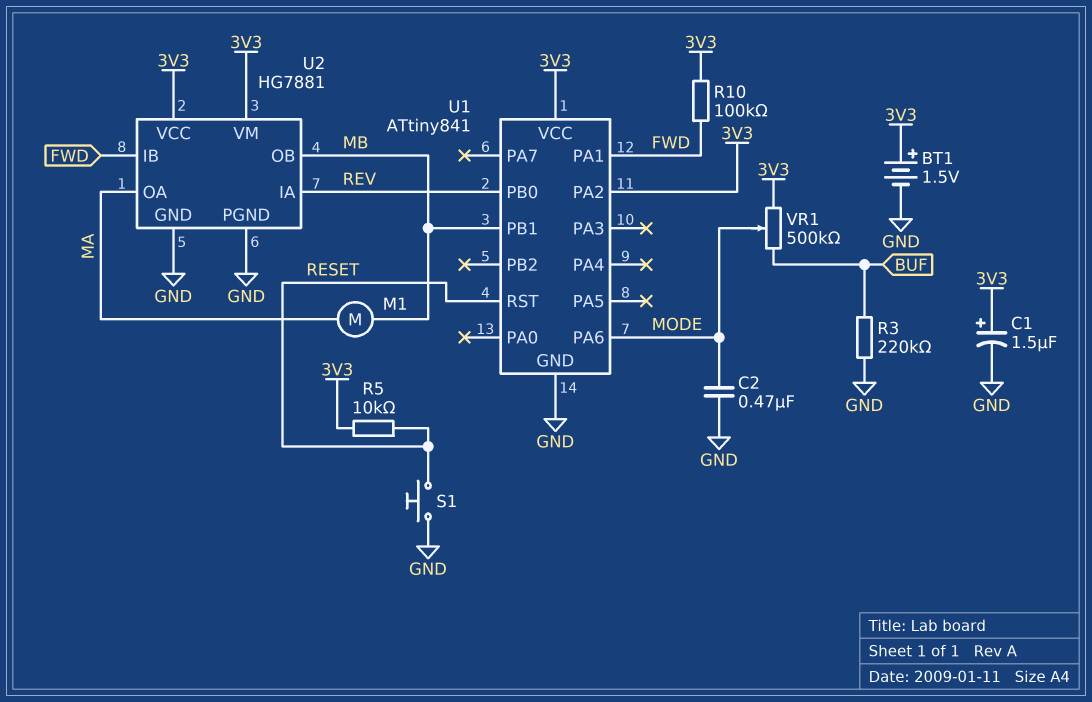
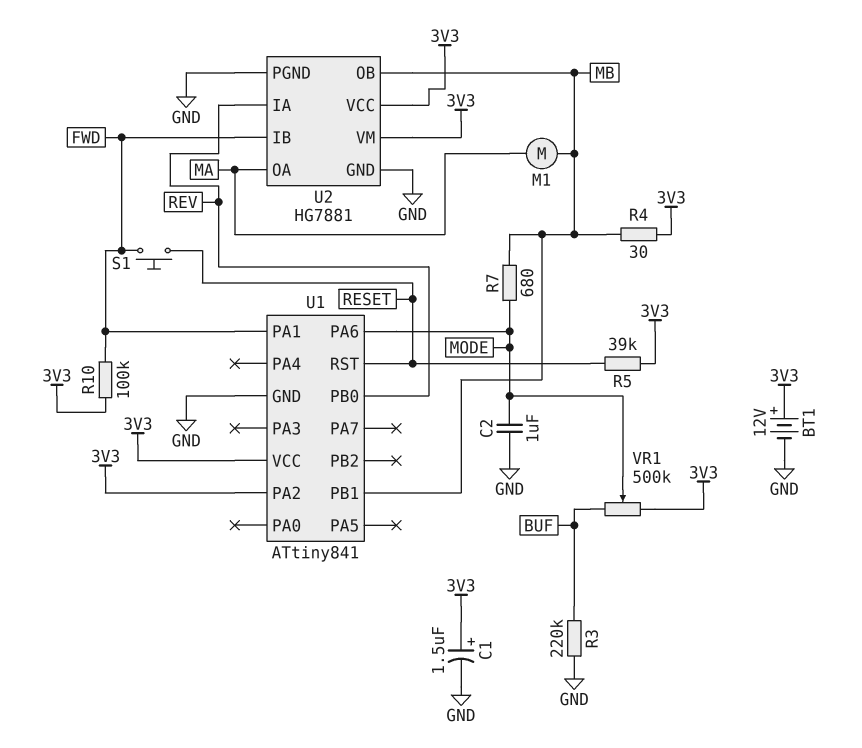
BT1: 1.5V (plus 3V3, minus GND) -> 12V (plus 3V3, minus GND)
C2: 470nF (GND, MODE) -> 1uF (GND, MODE)
R4: none -> 30 (3V3, MB)
R5: 10k (3V3, RESET) -> 39k (3V3, RESET)
R7: none -> 680 (MB, MODE)
S1: button (GND, RESET) -> button (FWD, RESET)

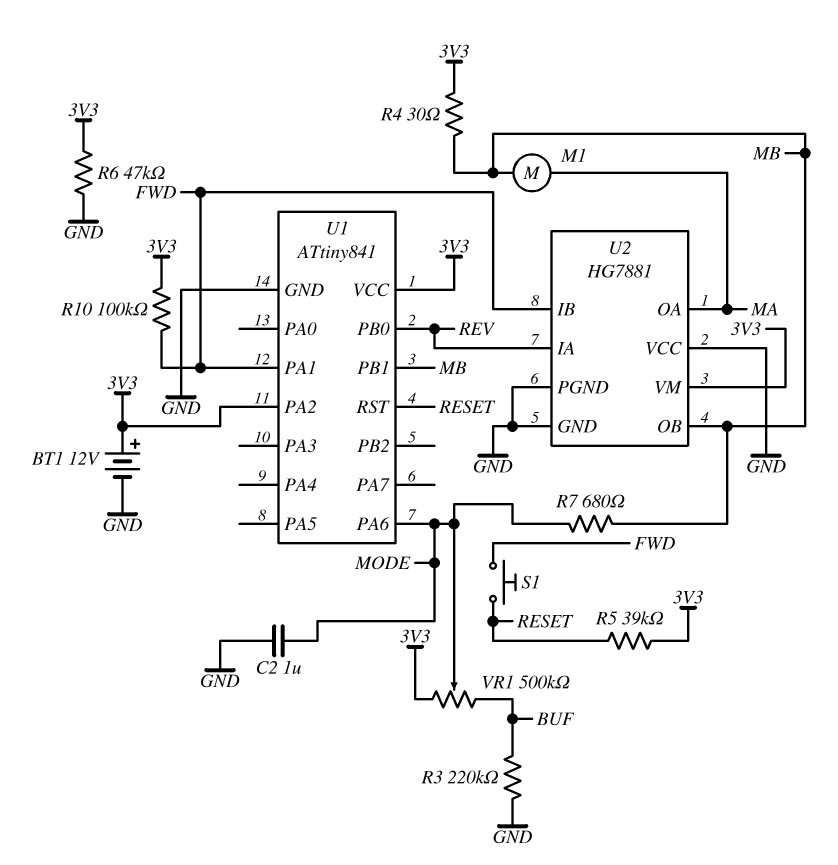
C1: 1.5uF (plus 3V3, minus GND) -> none
R6: none -> 47k (3V3, GND)
U2 pin VCC: 3V3 -> GND

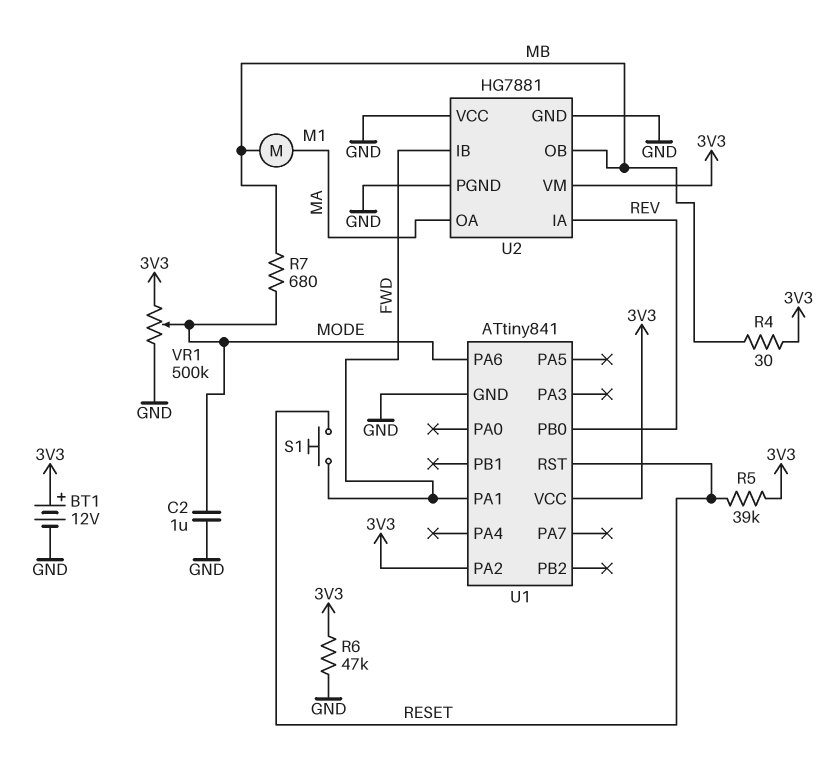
R3: 220k (BUF, GND) -> none
R10: 100k (3V3, FWD) -> none
U1 pin PB1: MB -> none
VR1: 500k (3V3, BUF, wiper MODE) -> 500k (3V3, GND, wiper MODE)

